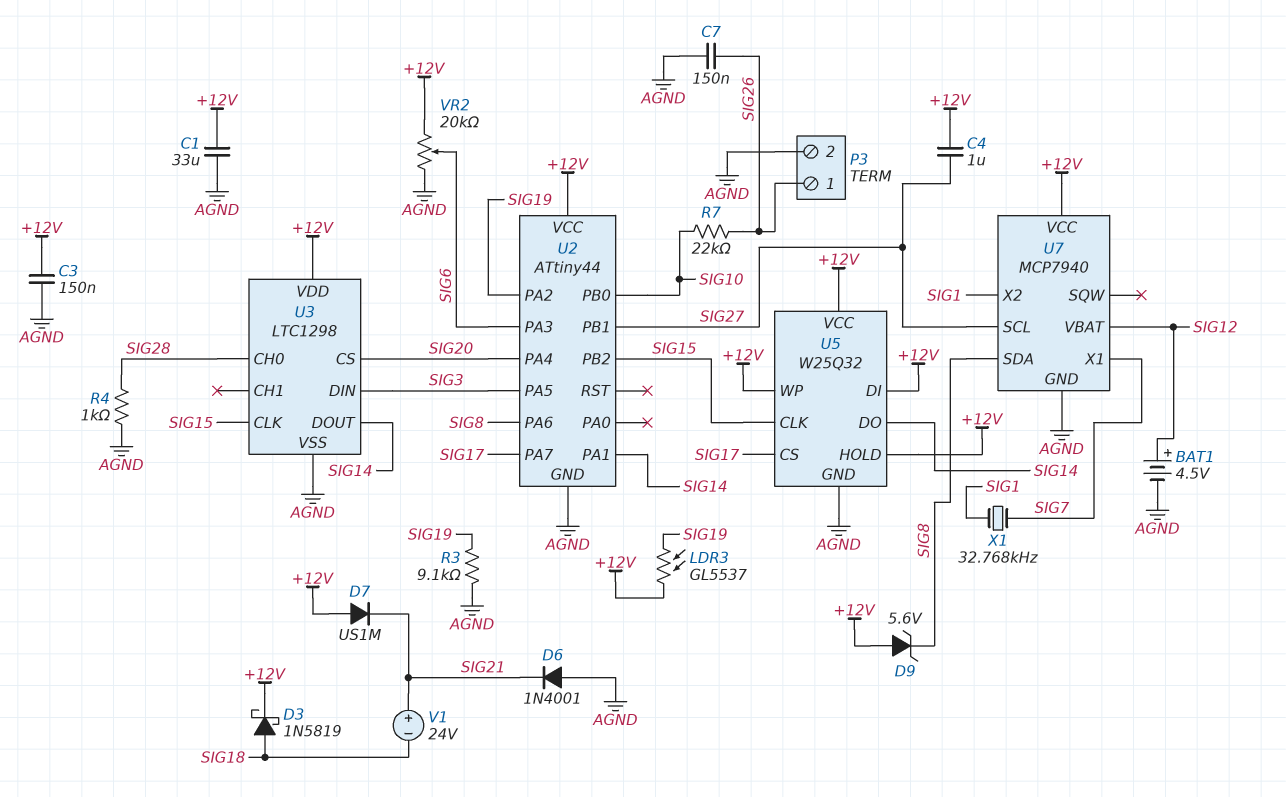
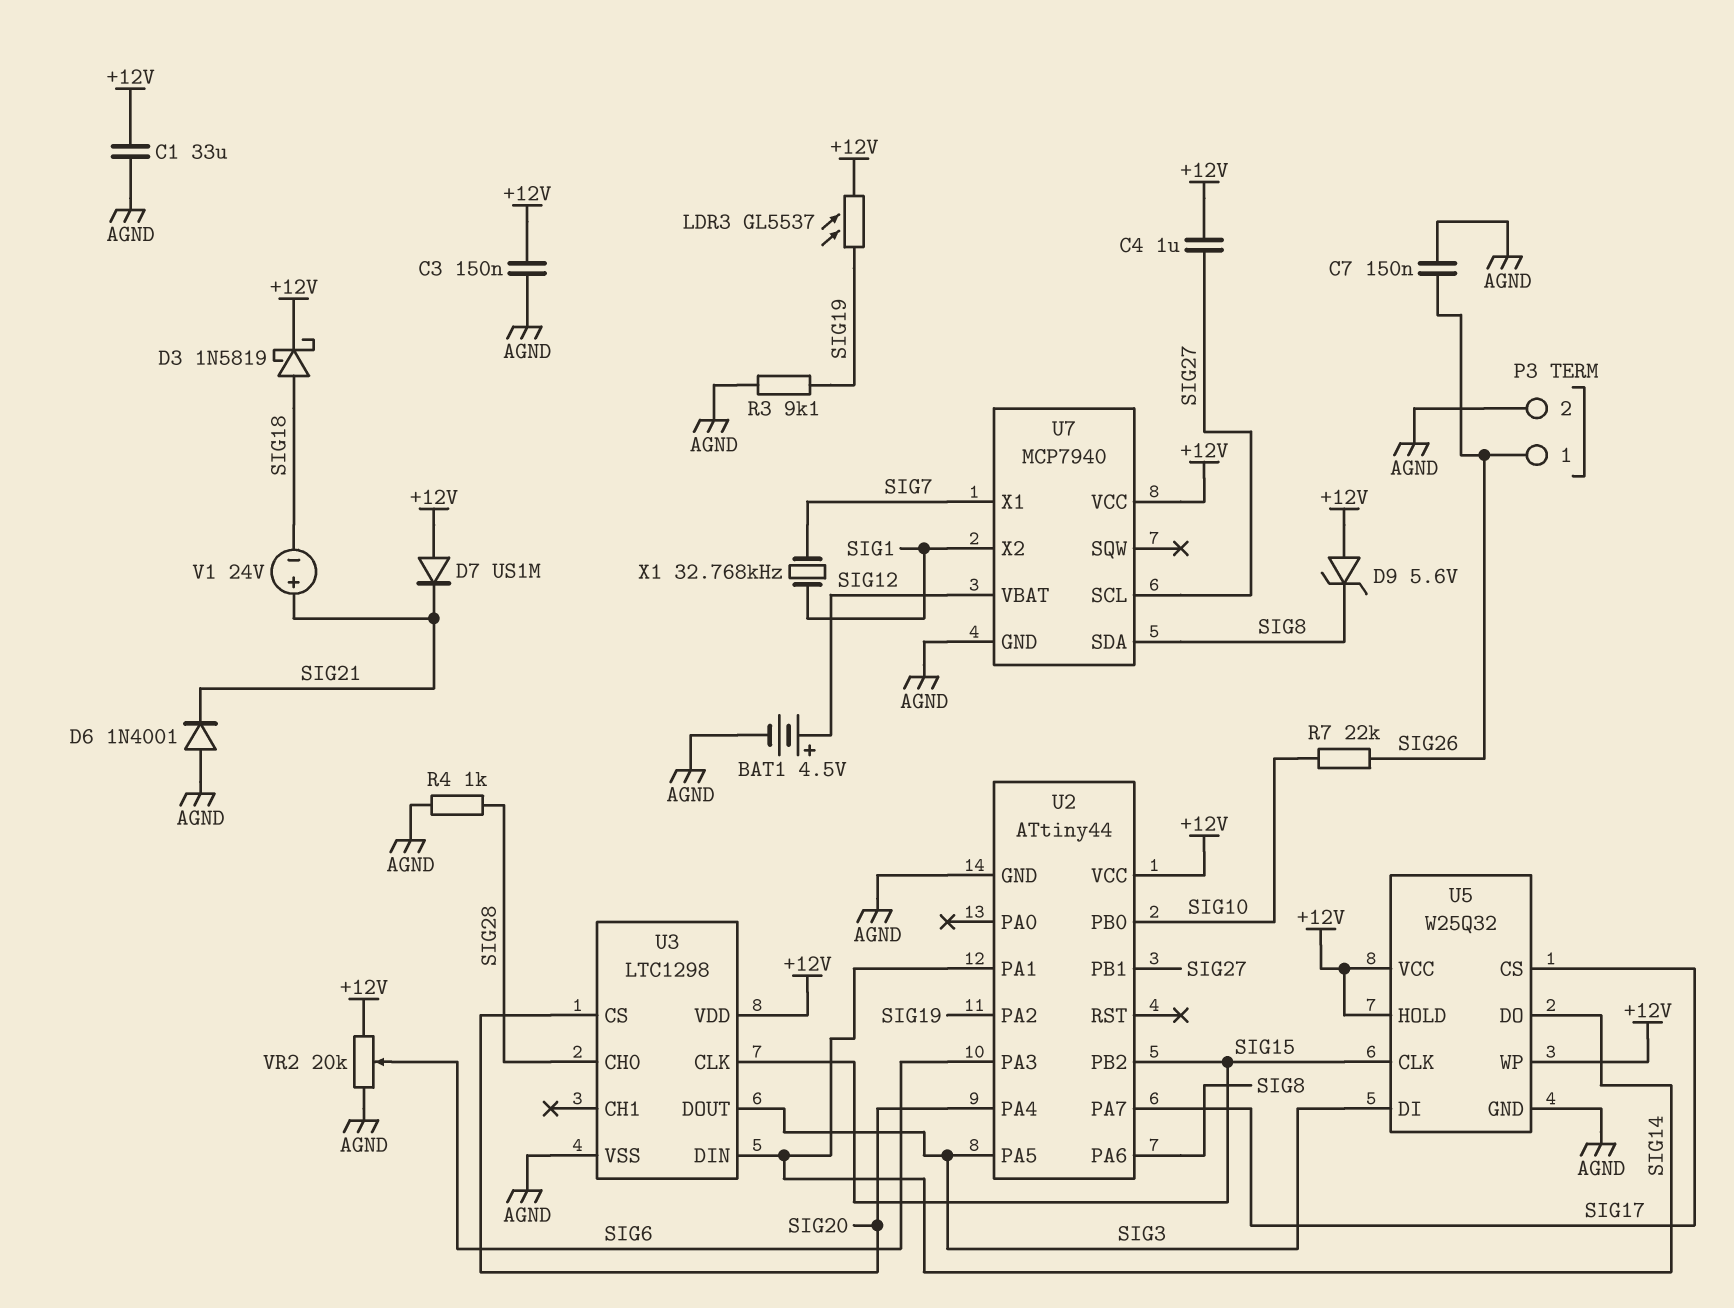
U3 pin DIN: SIG3 -> SIG14
U3 pin DOUT: SIG14 -> SIG3
U5 pin DI: +12V -> SIG3

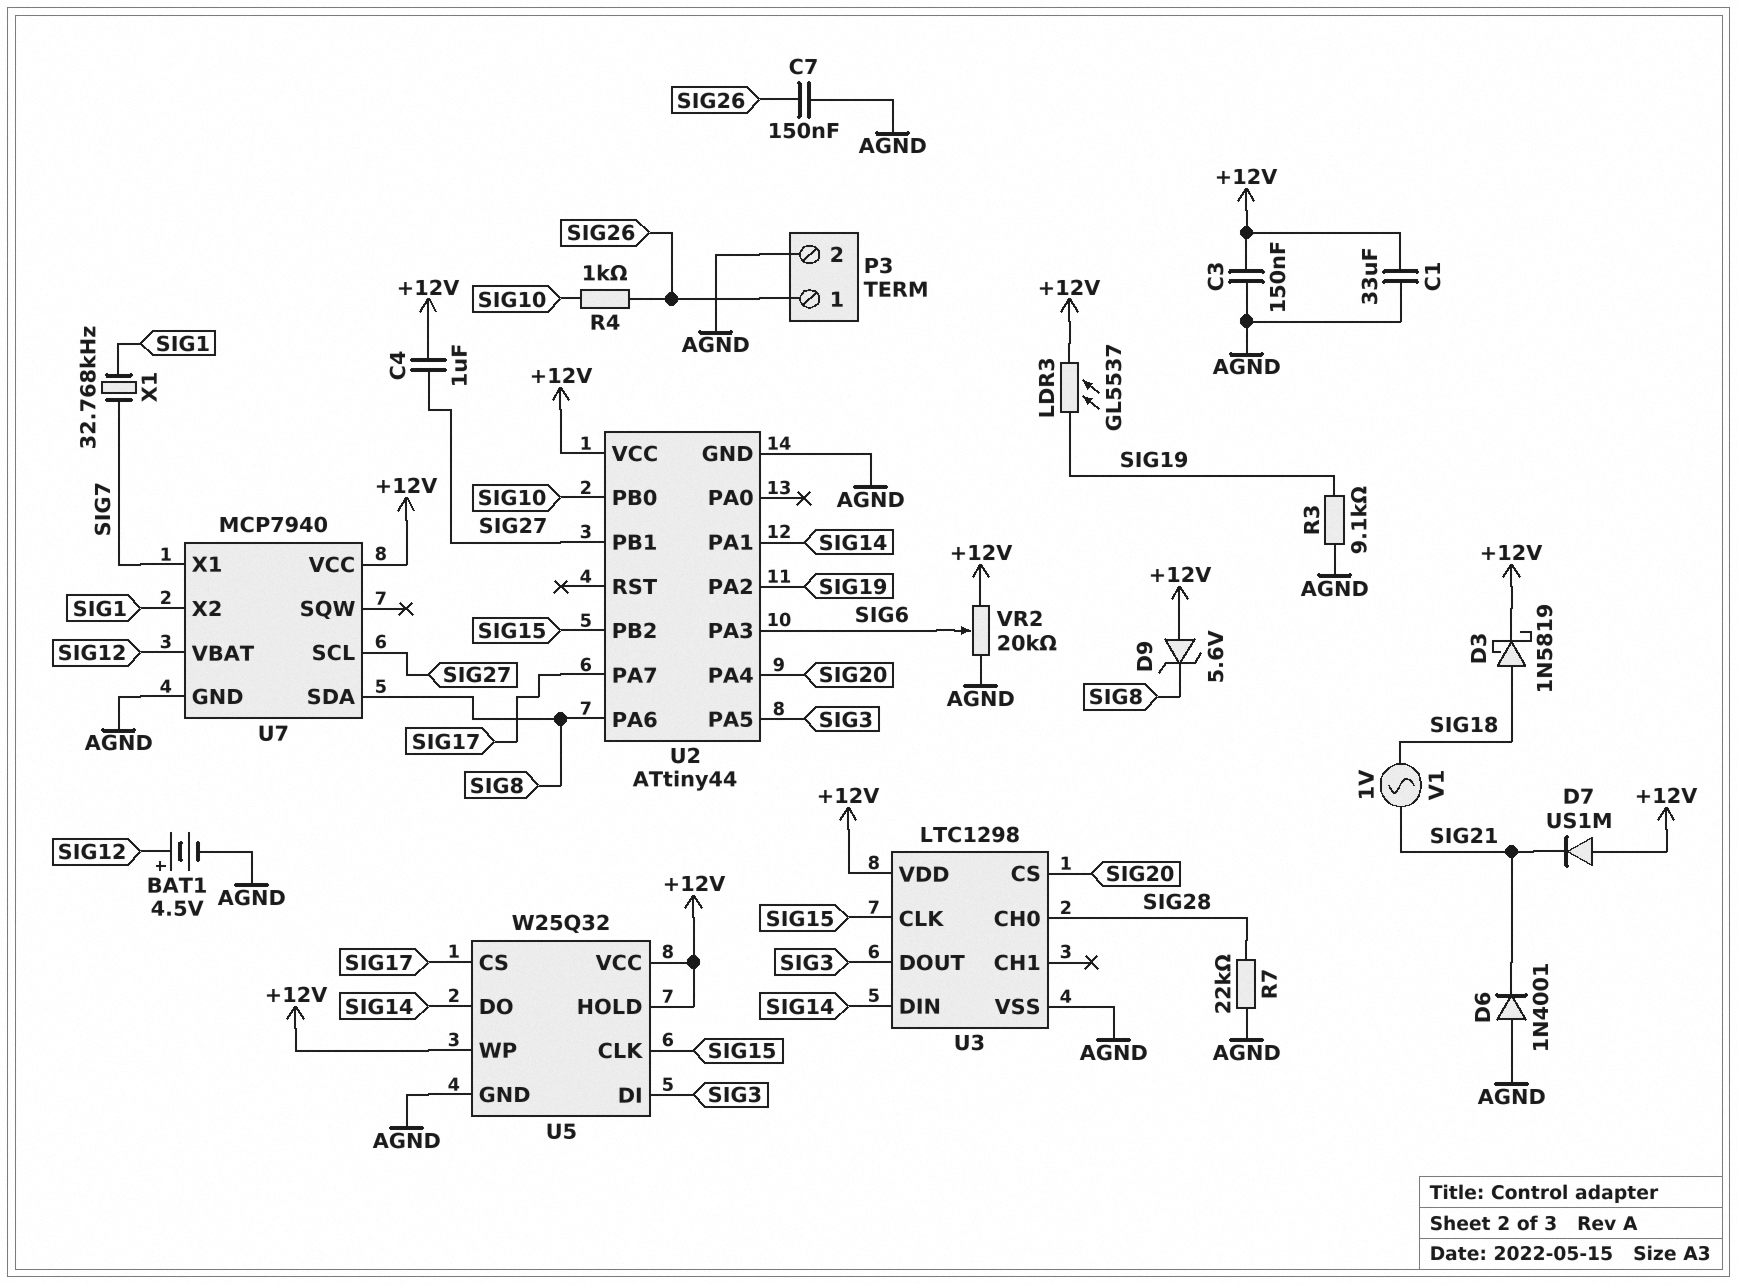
R4: 1k (AGND, SIG28) -> 1k (SIG10, SIG26)
R7: 22k (SIG10, SIG26) -> 22k (AGND, SIG28)
V1: 24V (plus SIG21, minus SIG18) -> AC 1V (SIG18, SIG21)

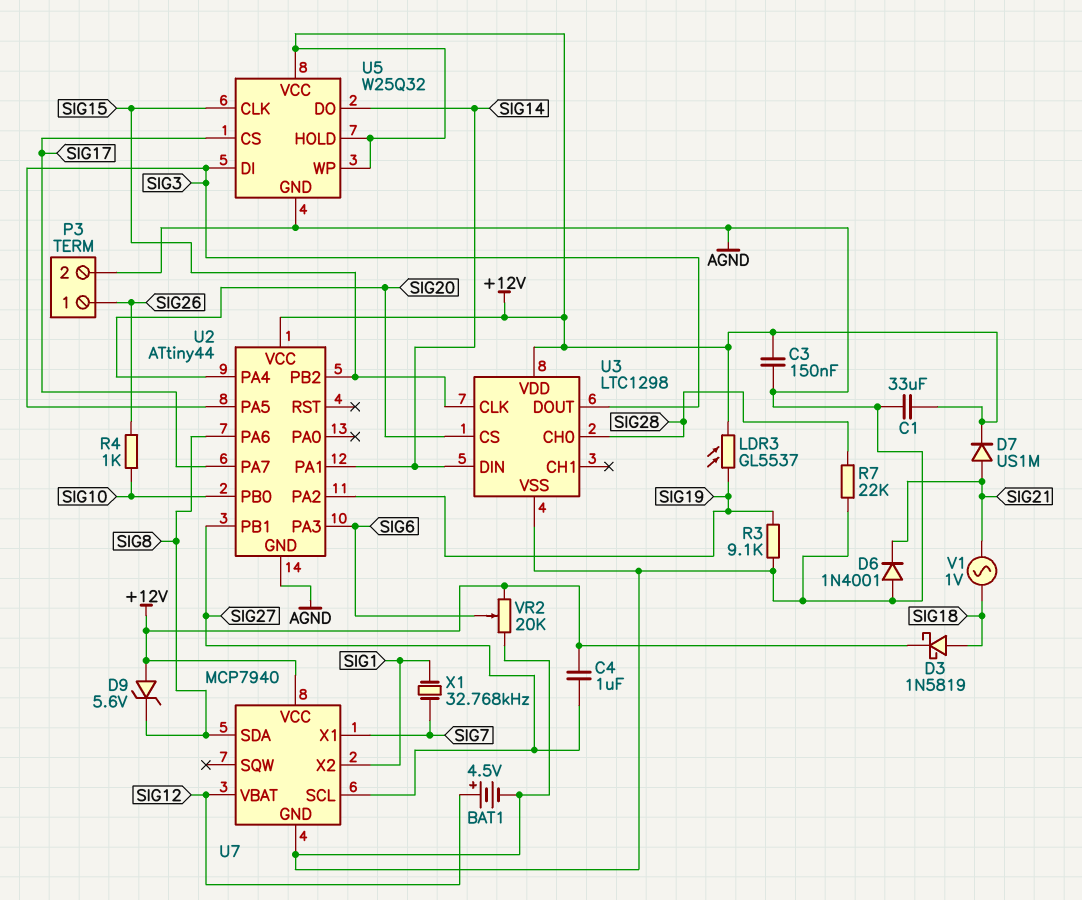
C7: 150nF (AGND, SIG26) -> none
D7: diode US1M (A +12V, K SIG21) -> diode US1M (A SIG21, K +12V)

